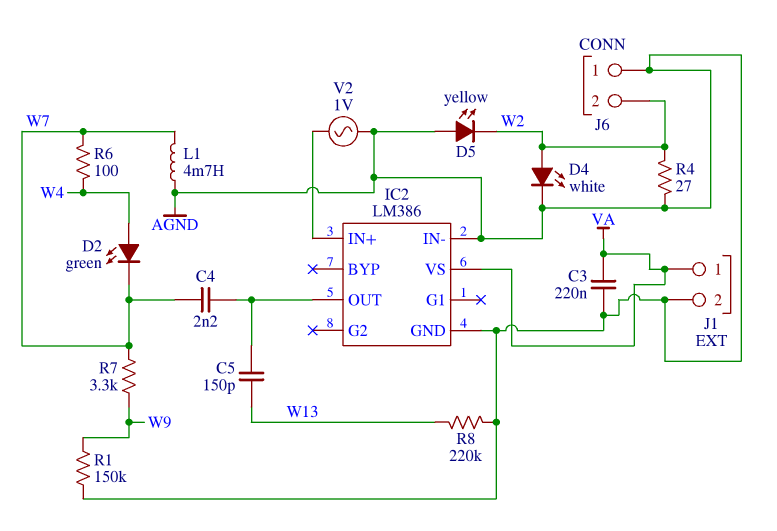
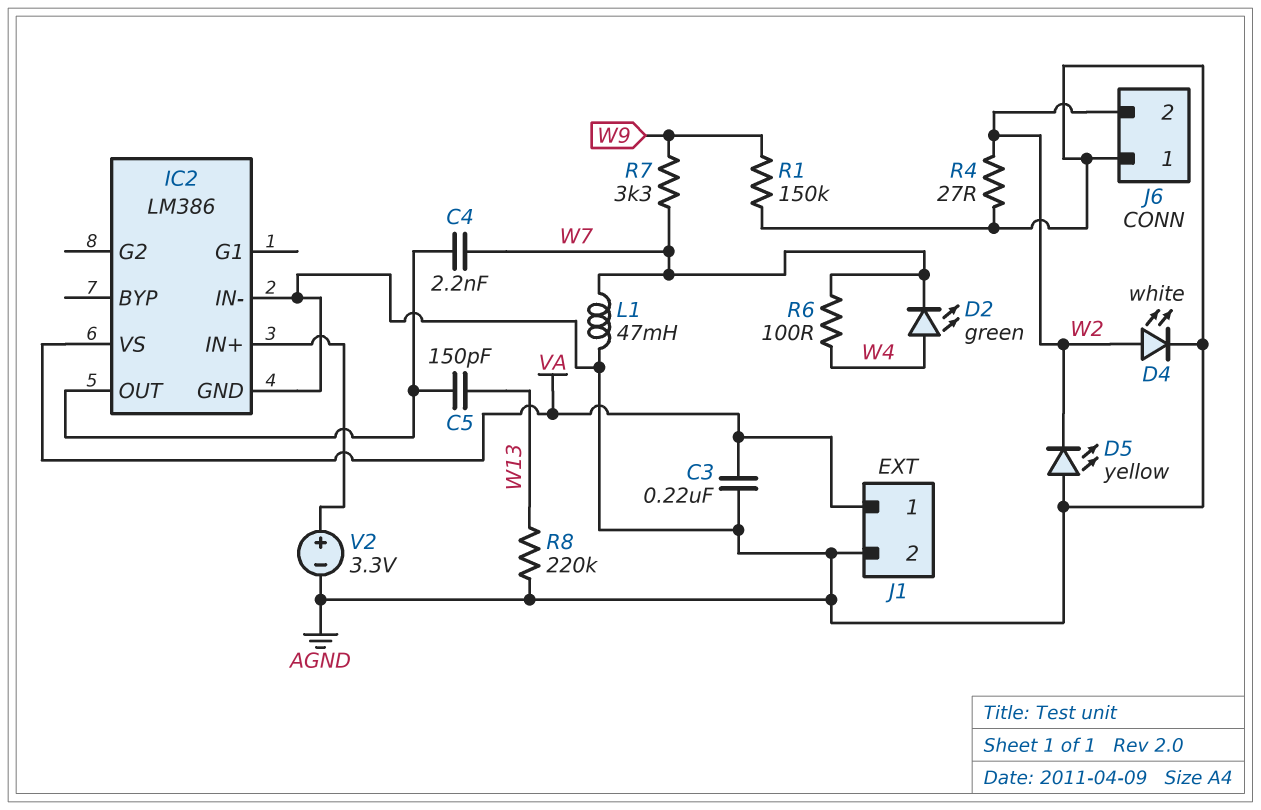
L1: 4.7mH (AGND, W7) -> 47mH (AGND, W7)
V2: AC 1V (AGND, IC2/IN+) -> 3.3V (plus IC2/IN+, minus AGND)

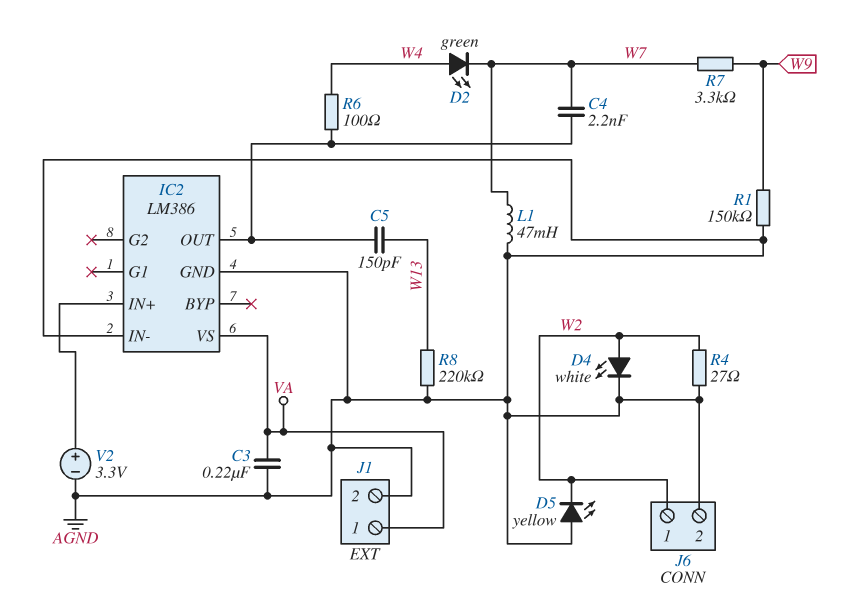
J6 pin 1: AGND -> W2
J6 pin 2: W2 -> AGND
R6: 100 (W4, W7) -> 100 (IC2/OUT, W4)

